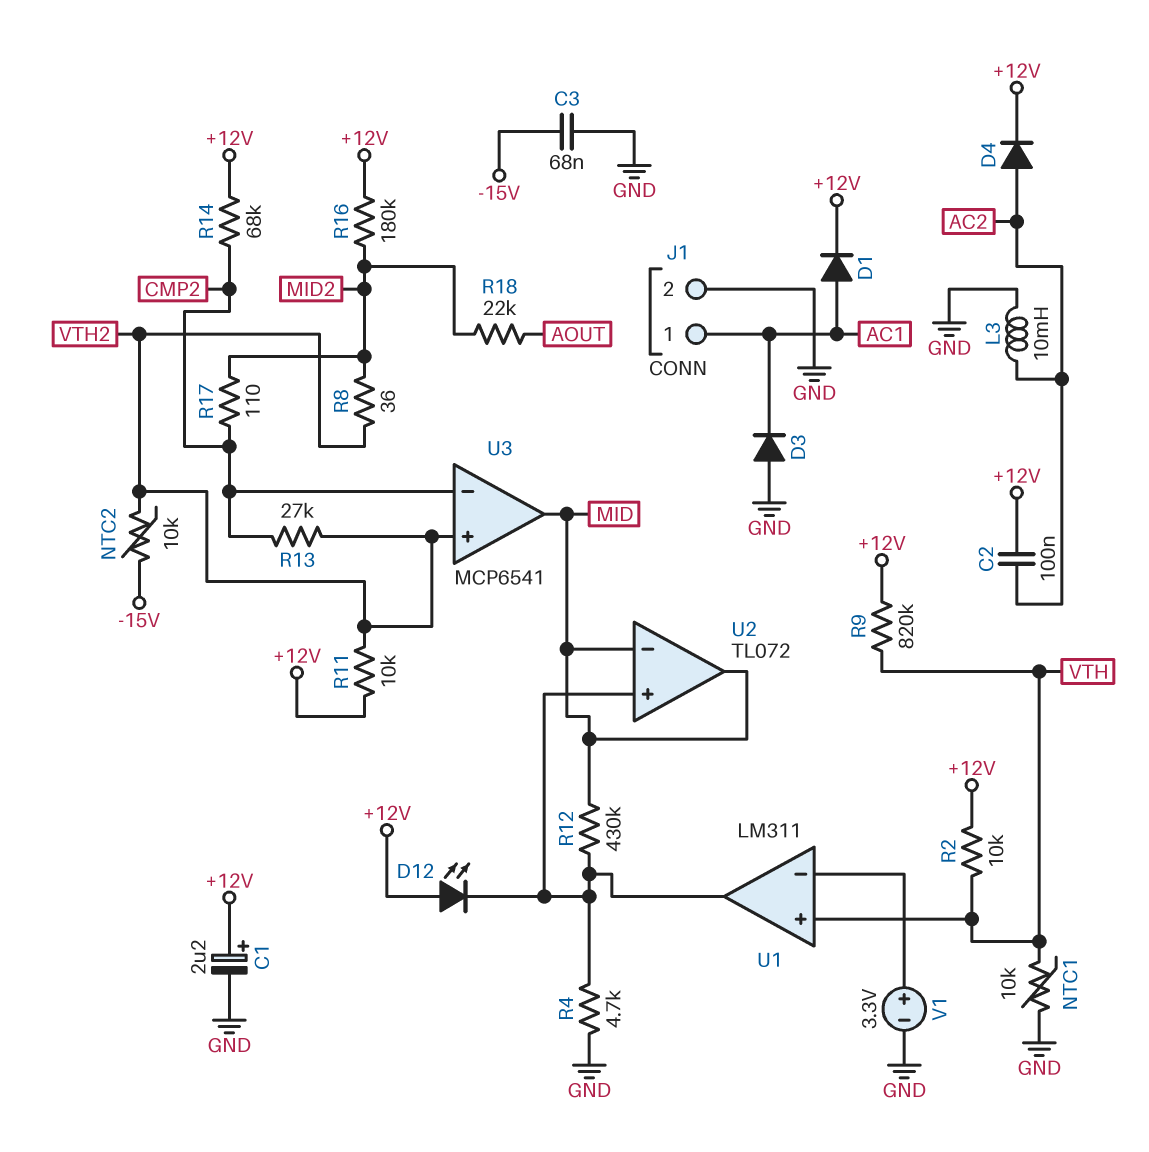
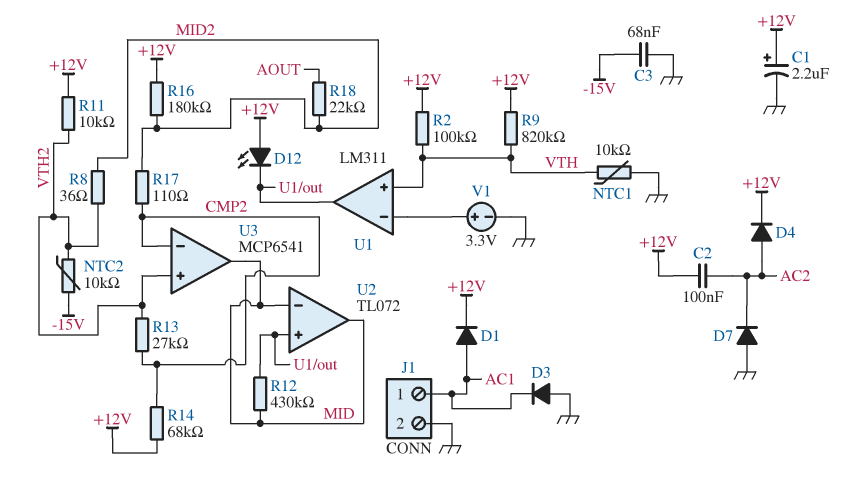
D7: none -> diode (A GND, K AC2)
L3: 10mH (AC2, GND) -> none
R2: 10k (+12V, VTH) -> 100k (+12V, VTH)
R4: 4.7k (GND, U1/out) -> none

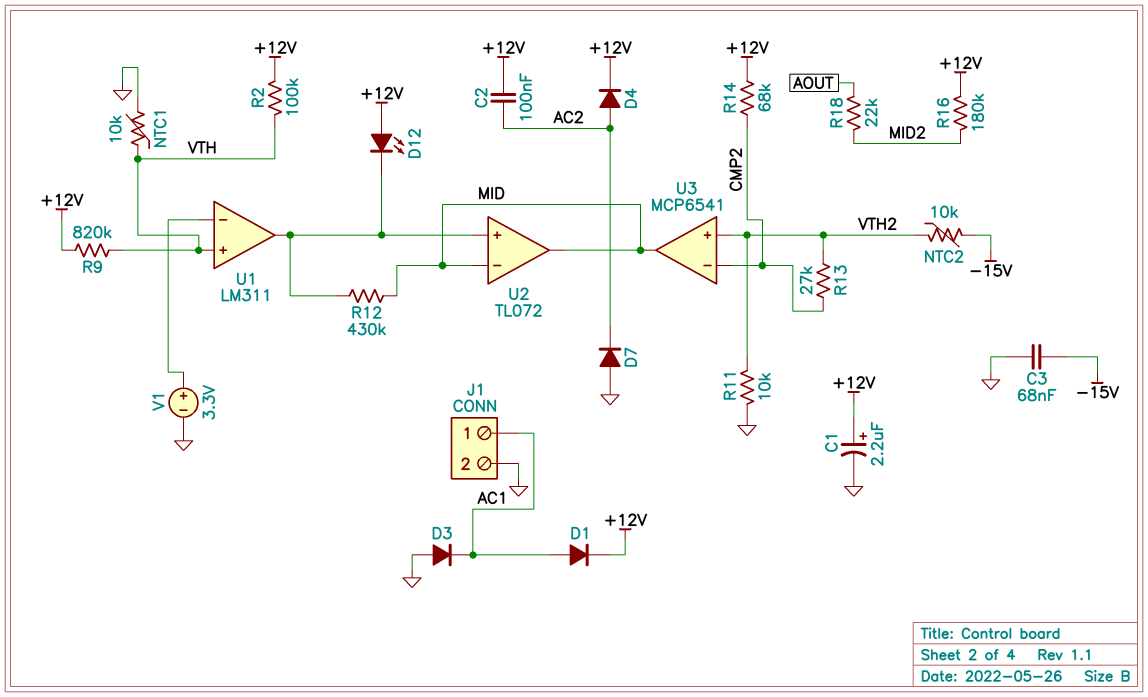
R8: 36 (MID2, VTH2) -> none
R11: 10k (+12V, VTH2) -> 10k (GND, VTH2)
R17: 110 (CMP2, MID2) -> none

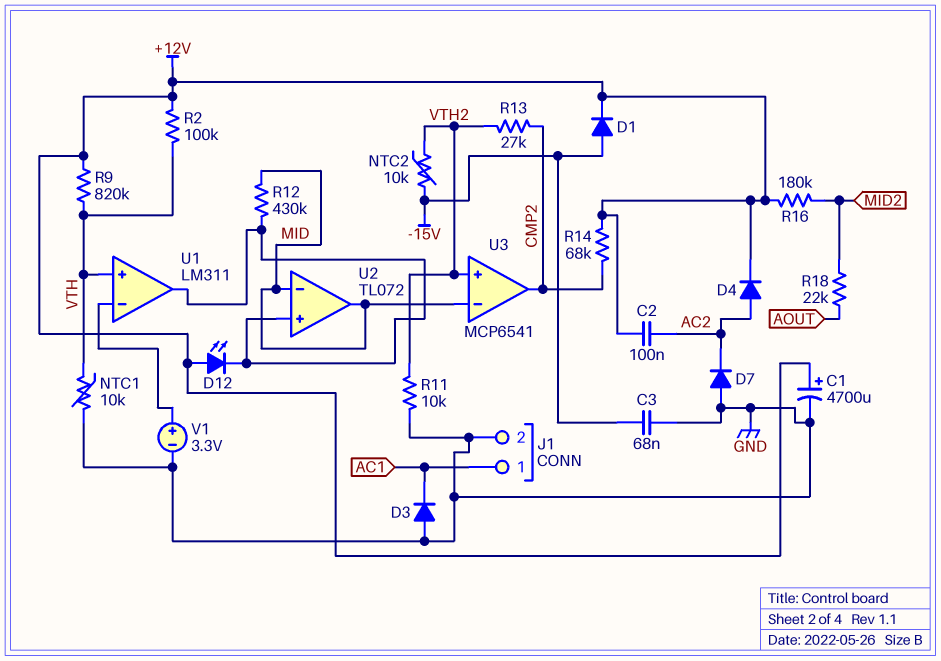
C1: 2.2uF (plus +12V, minus GND) -> 4700uF (plus +12V, minus GND)
D1: diode (A AC1, K +12V) -> diode (A -15V, K +12V)
U3 pin in-: CMP2 -> MID
U3 pin out: MID -> CMP2

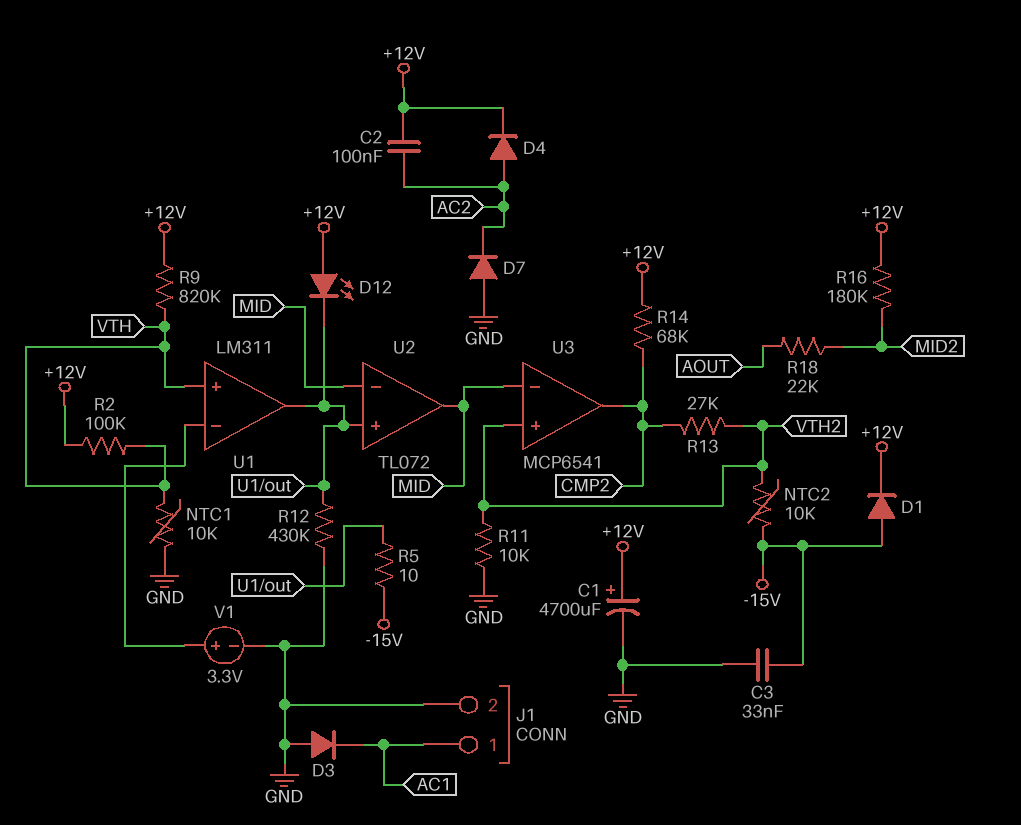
C3: 68nF (-15V, GND) -> 33nF (-15V, GND)
R5: none -> 10 (-15V, U1/out)
R12: 430k (MID, U1/out) -> 430k (GND, U1/out)

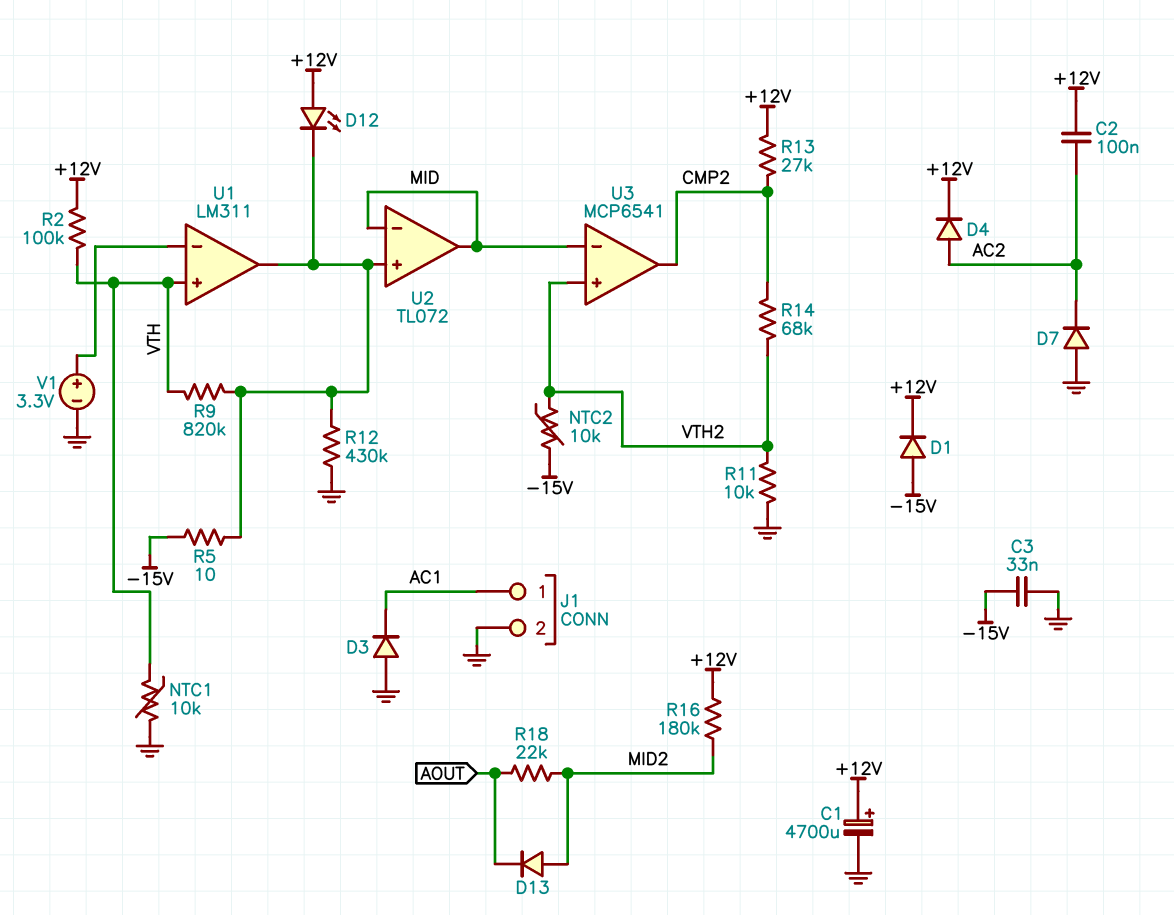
D13: none -> diode (A MID2, K AOUT)
R9: 820k (+12V, VTH) -> 820k (U1/out, VTH)
R13: 27k (CMP2, VTH2) -> 27k (+12V, CMP2)
R14: 68k (+12V, CMP2) -> 68k (CMP2, VTH2)

